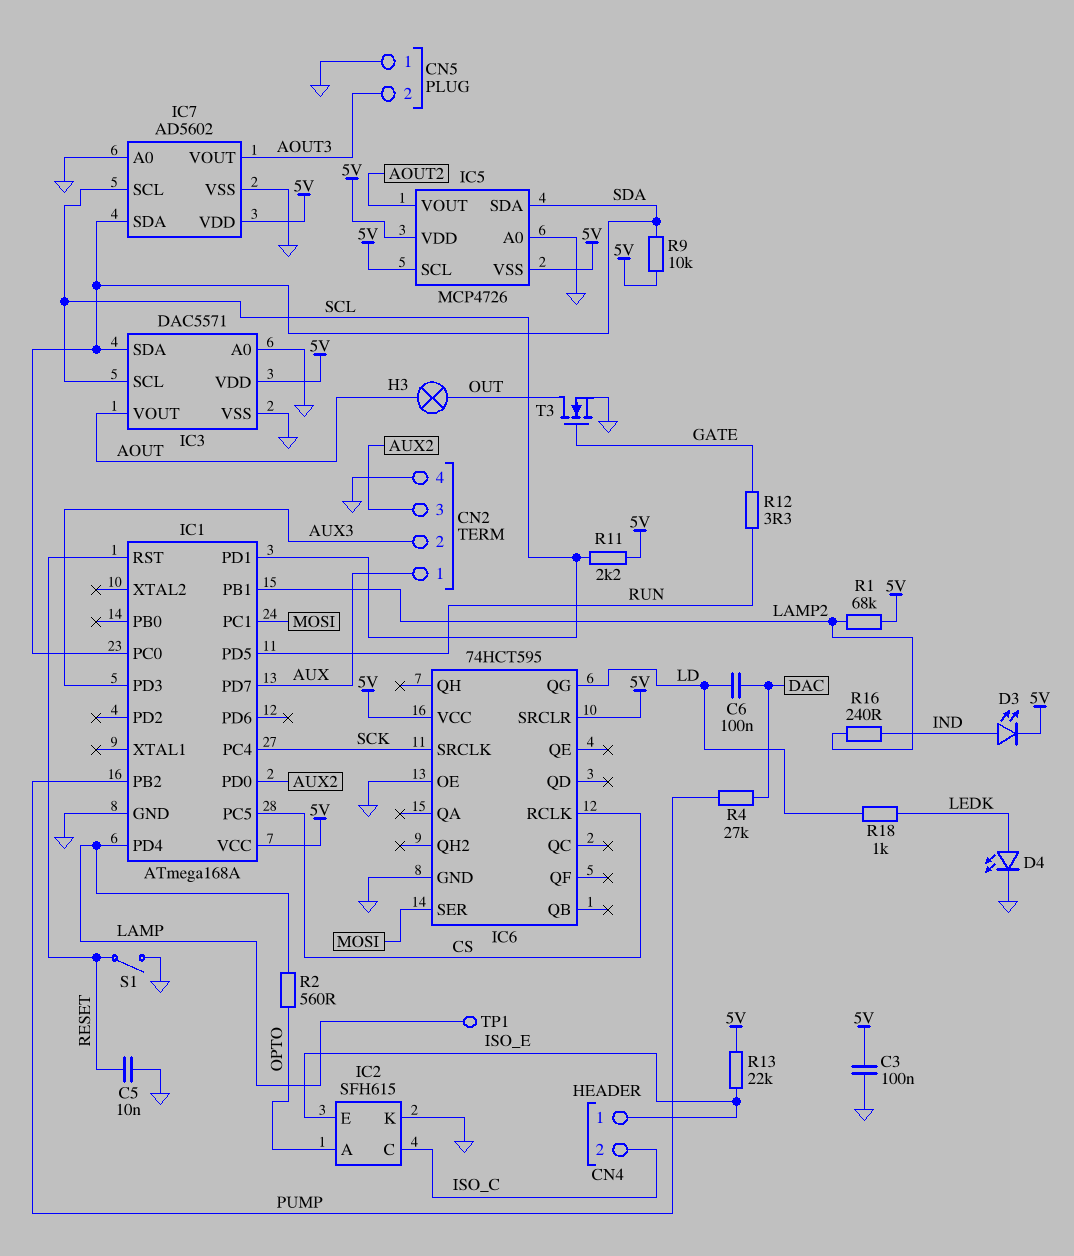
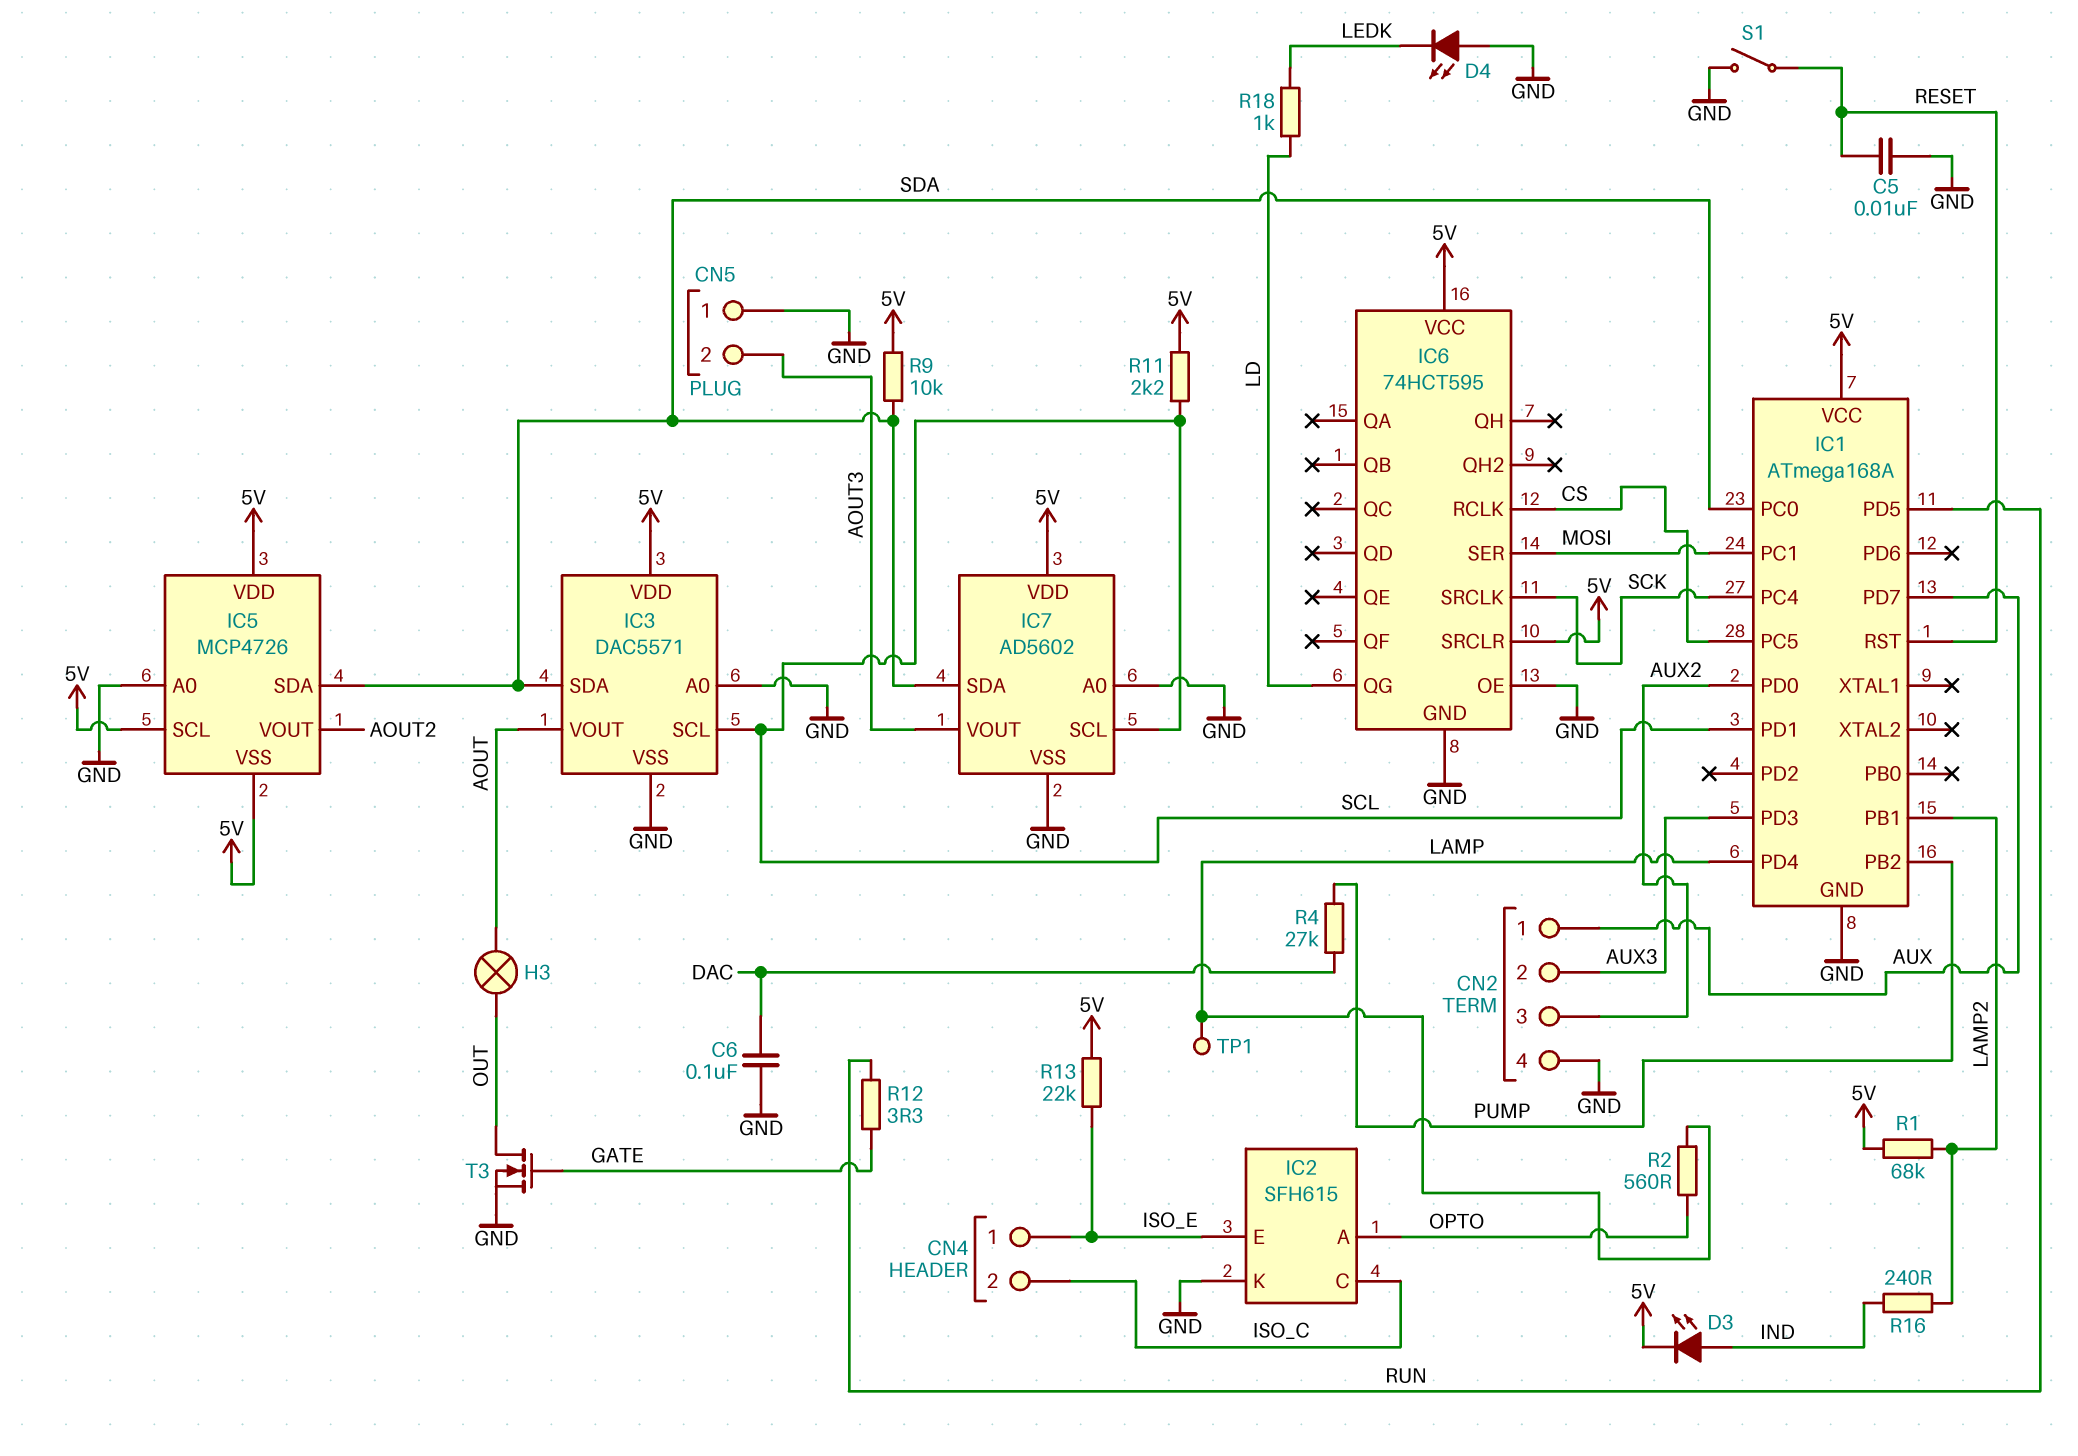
C3: 100nF (5V, GND) -> none
C6: 100nF (DAC, LD) -> 100nF (DAC, GND)
D4: LED (A LEDK, K GND) -> LED (A GND, K LEDK)

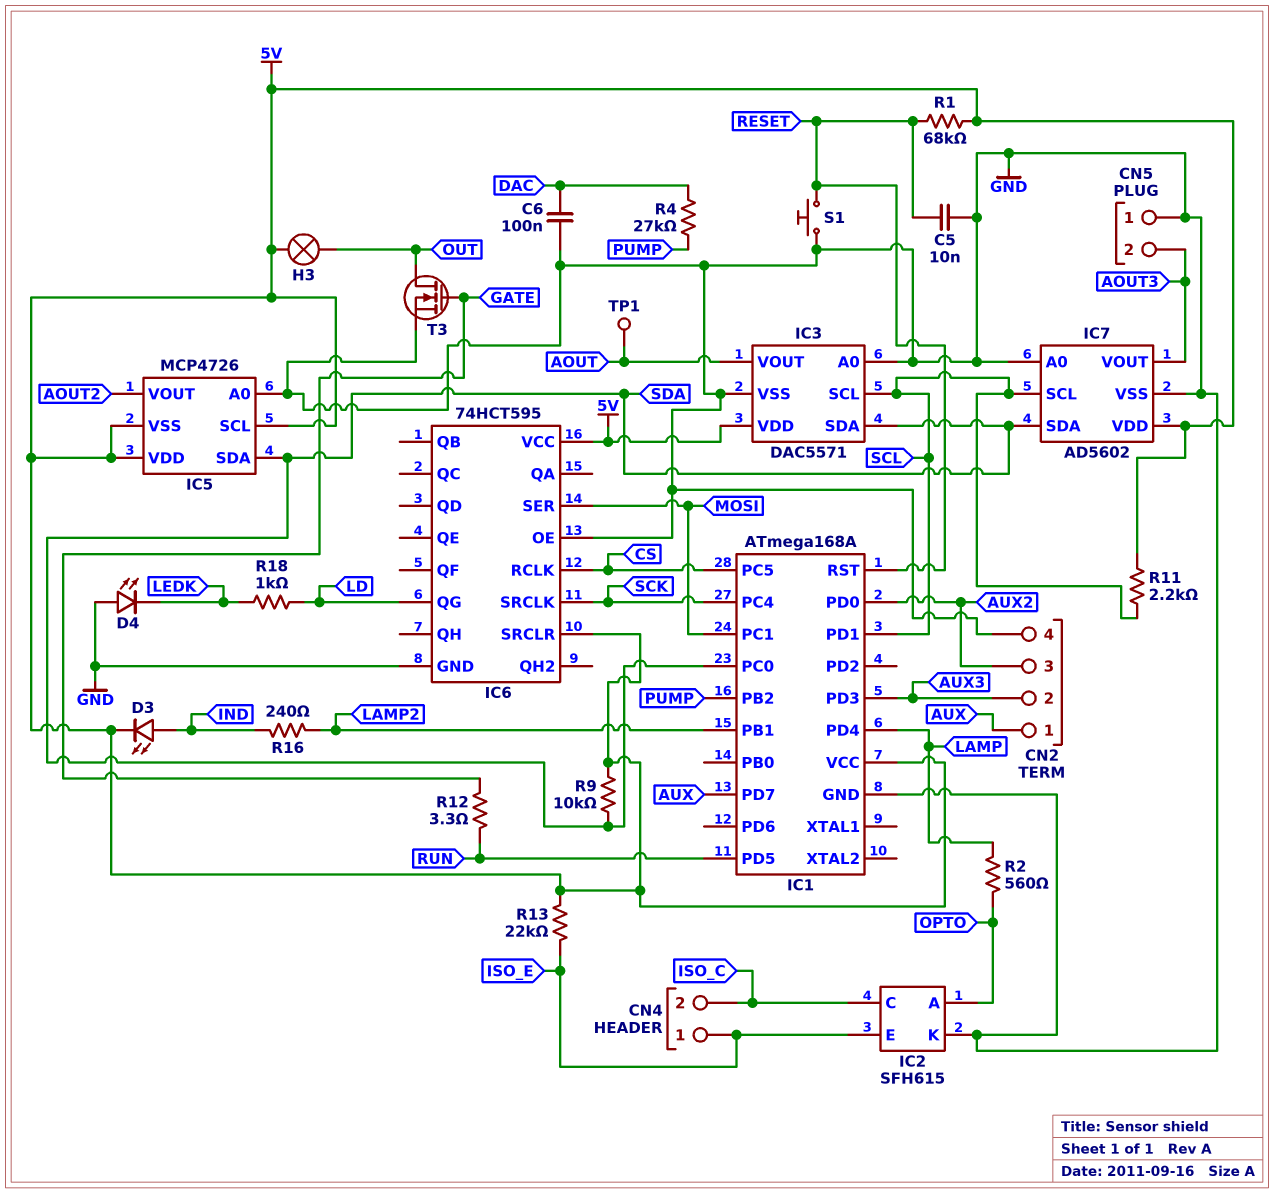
H3: lamp (AOUT, OUT) -> lamp (5V, OUT)
R1: 68k (5V, LAMP2) -> 68k (5V, RESET)
S1: switch (GND, RESET) -> button (GND, RESET)
TP1: test point (LAMP) -> test point (AOUT)

